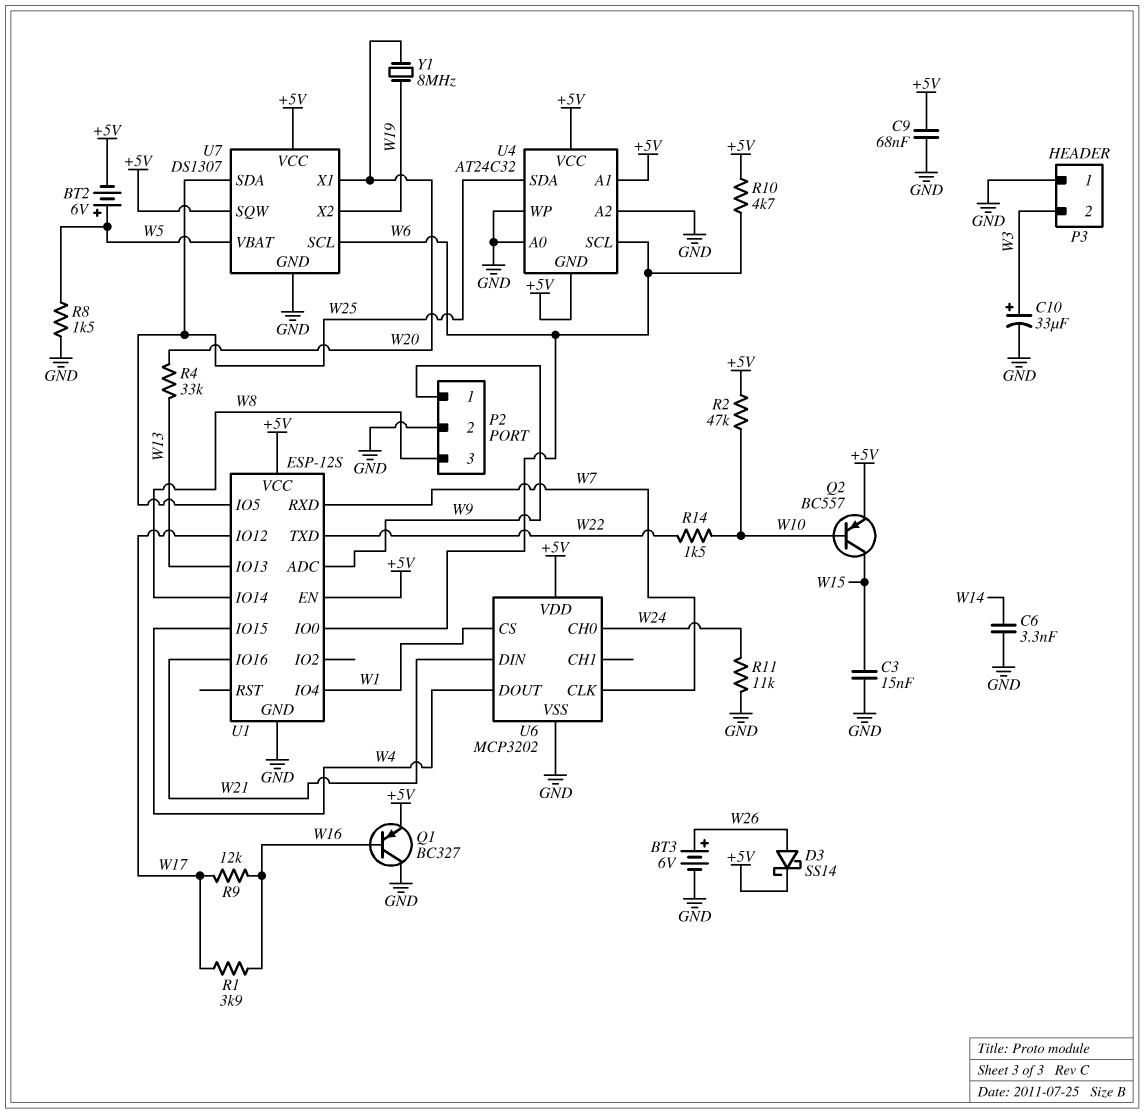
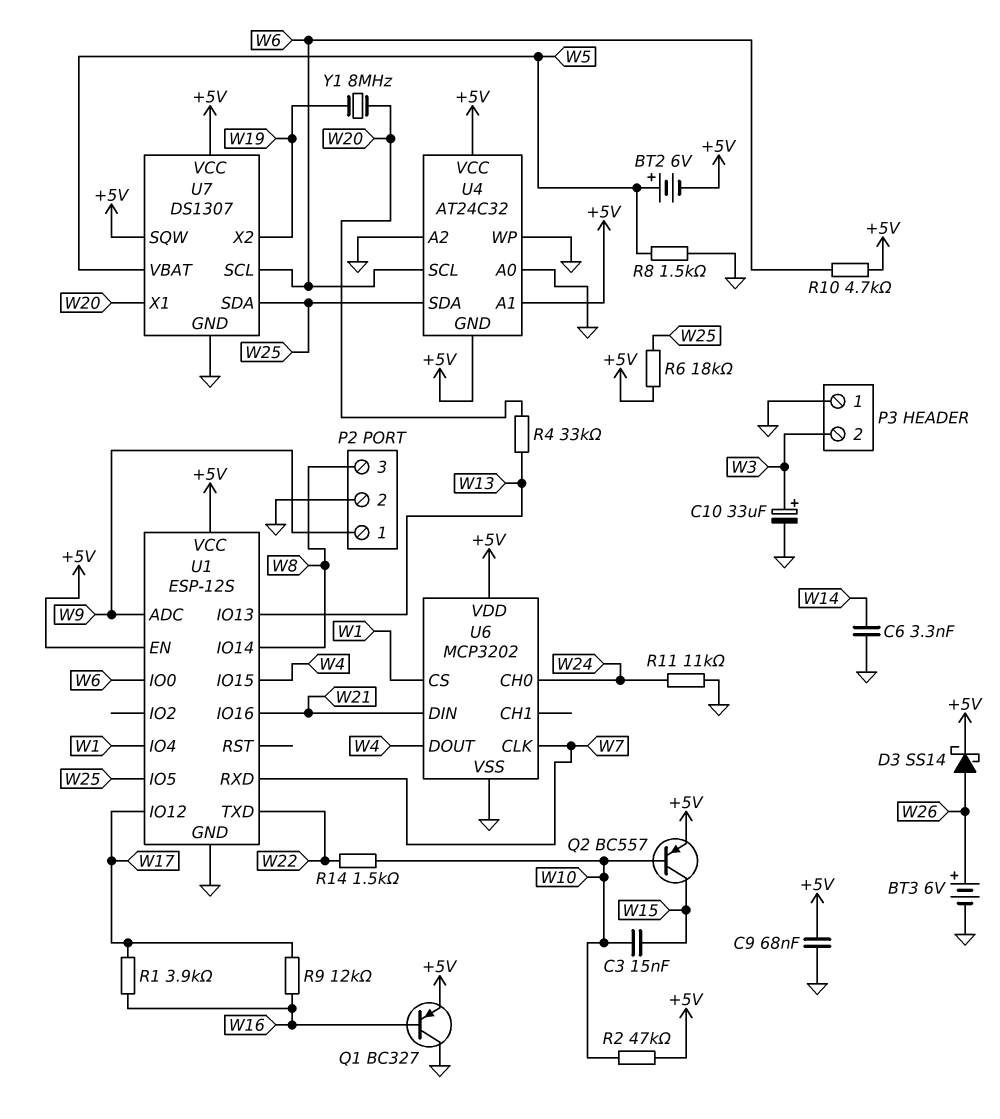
C3: 15nF (GND, W15) -> 15nF (W10, W15)
R6: none -> 18k (+5V, W25)

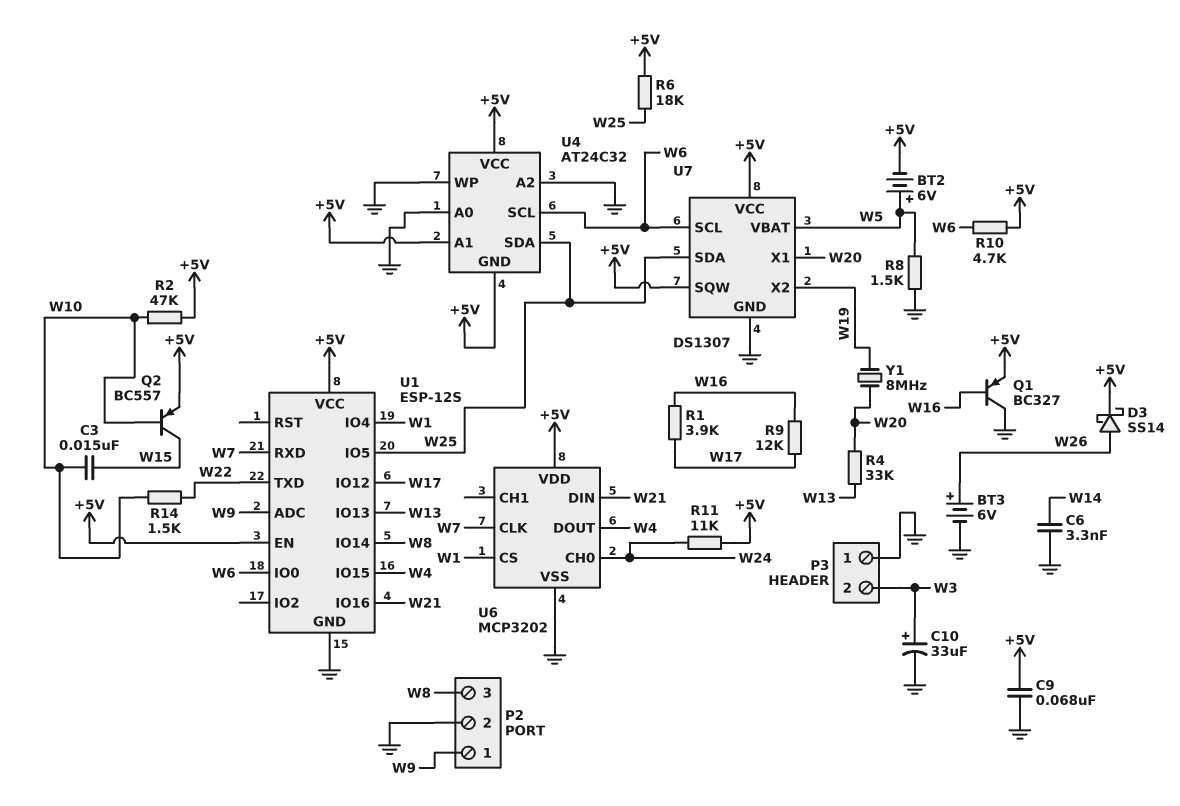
R11: 11k (GND, W24) -> 11k (+5V, W24)

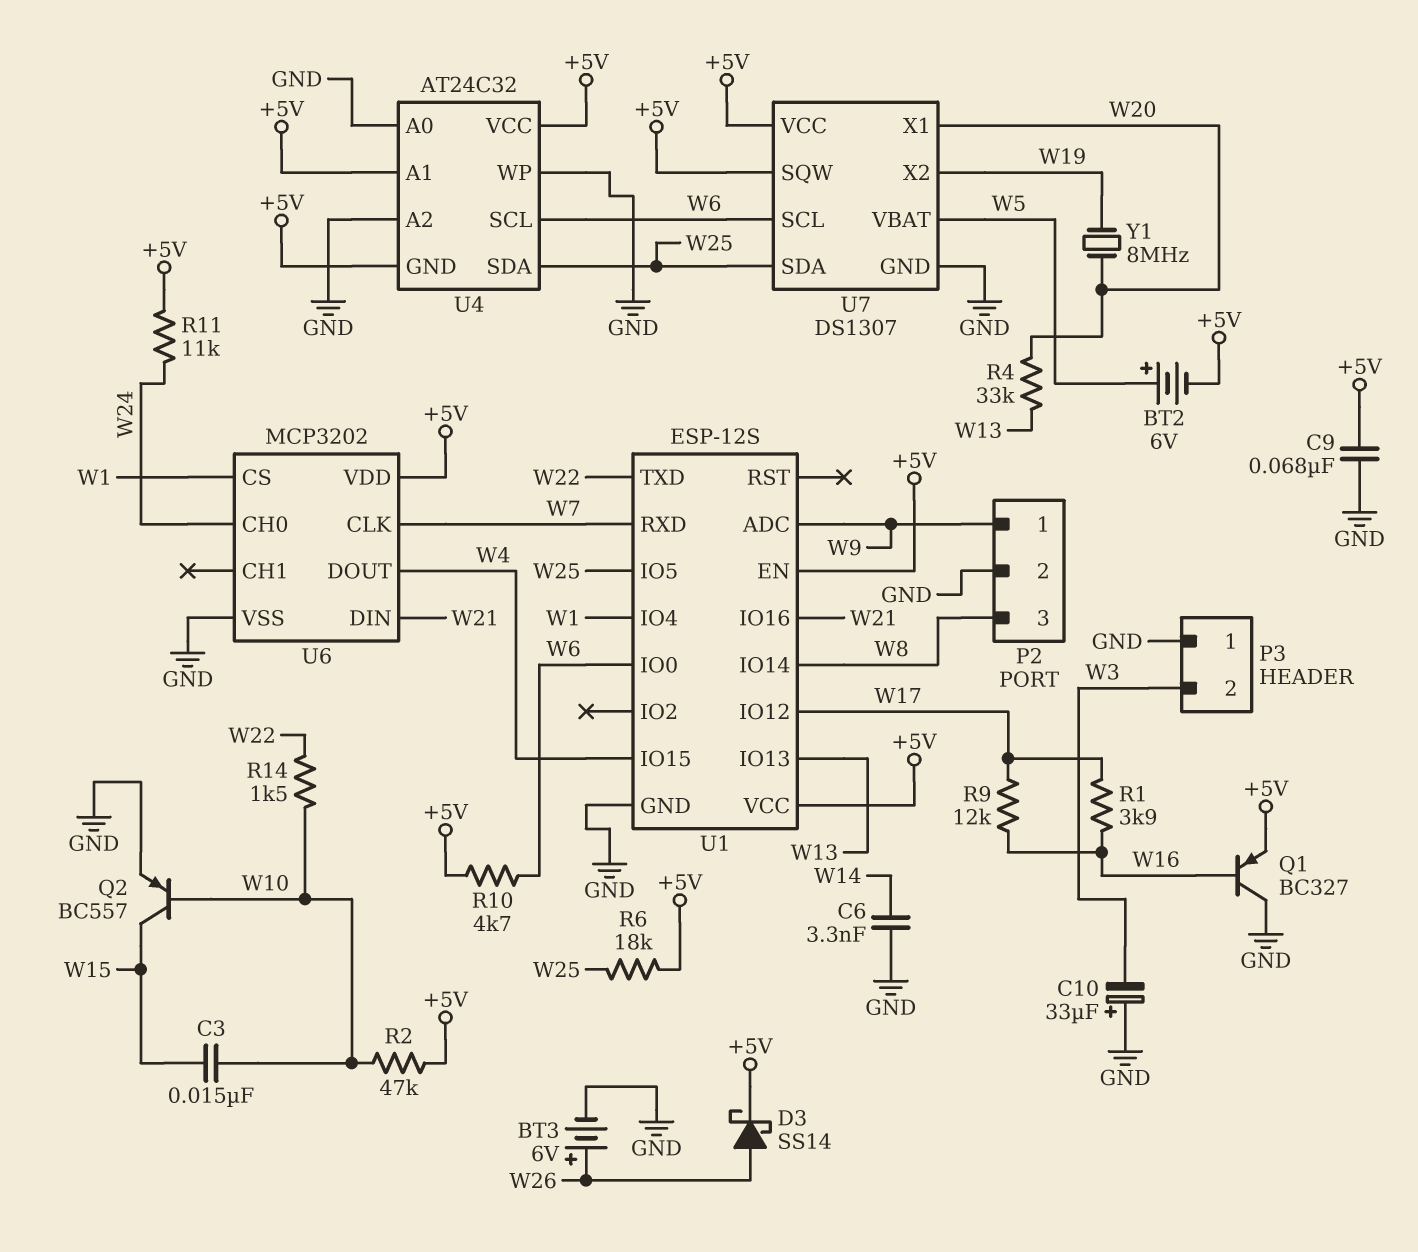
C10: 33uF (plus W3, minus GND) -> 33uF (plus GND, minus W3)
Q2: PNP BC557 (B W10, C W15, E +5V) -> PNP BC557 (B W10, C W15, E GND)
R8: 1.5k (GND, W5) -> none

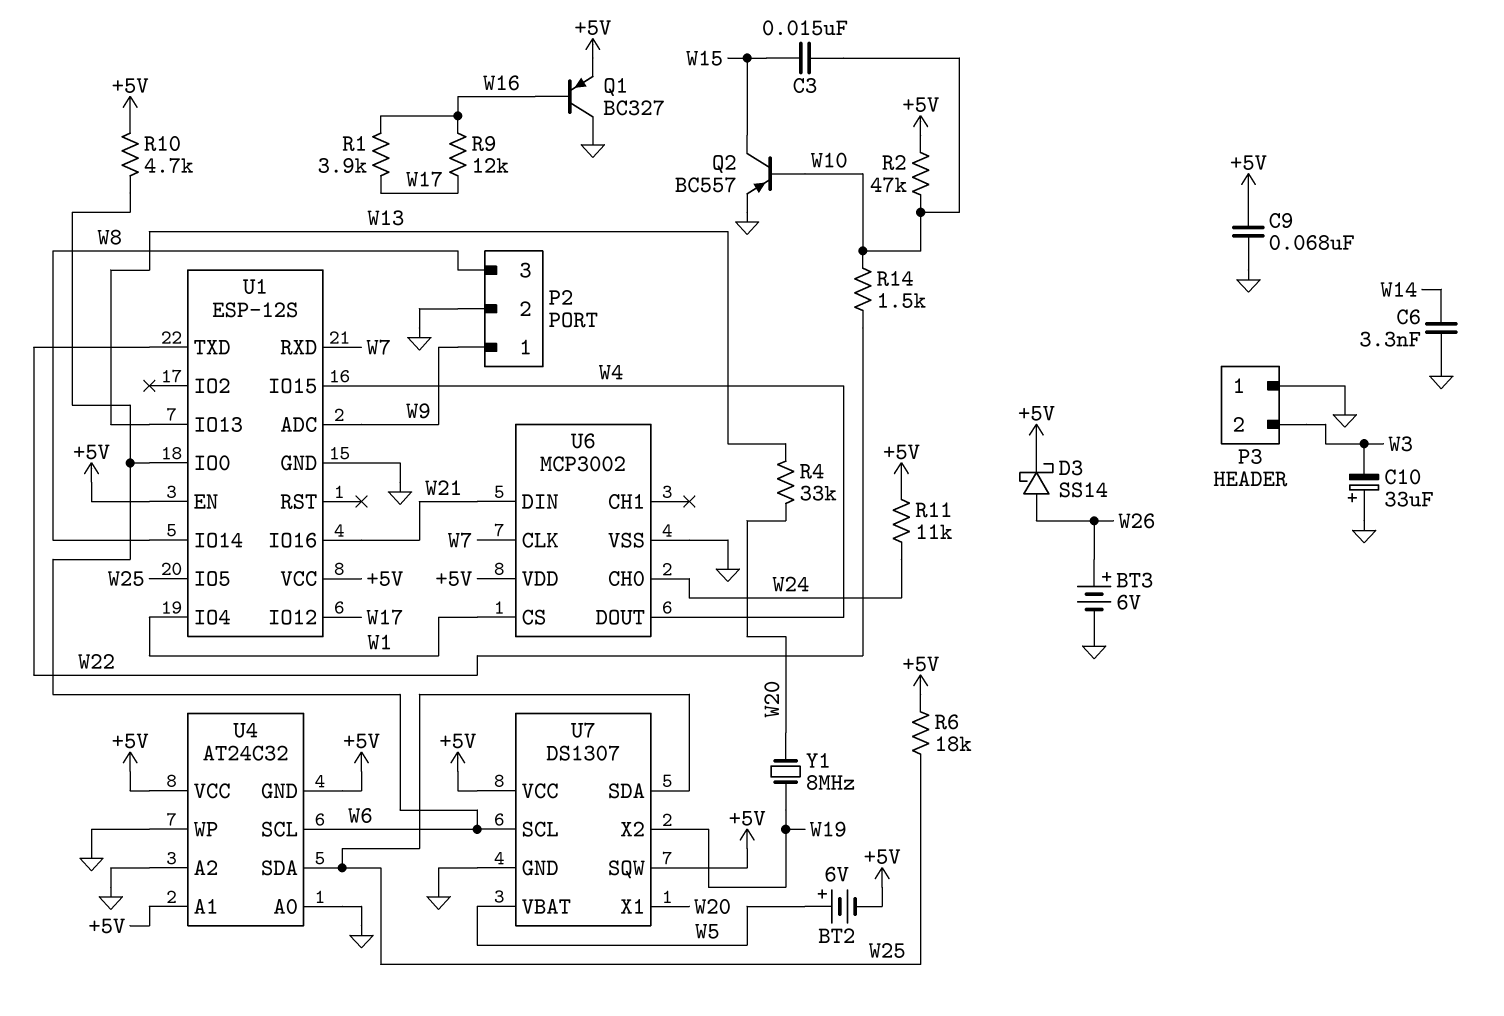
U6: MCP3202 -> MCP3002

